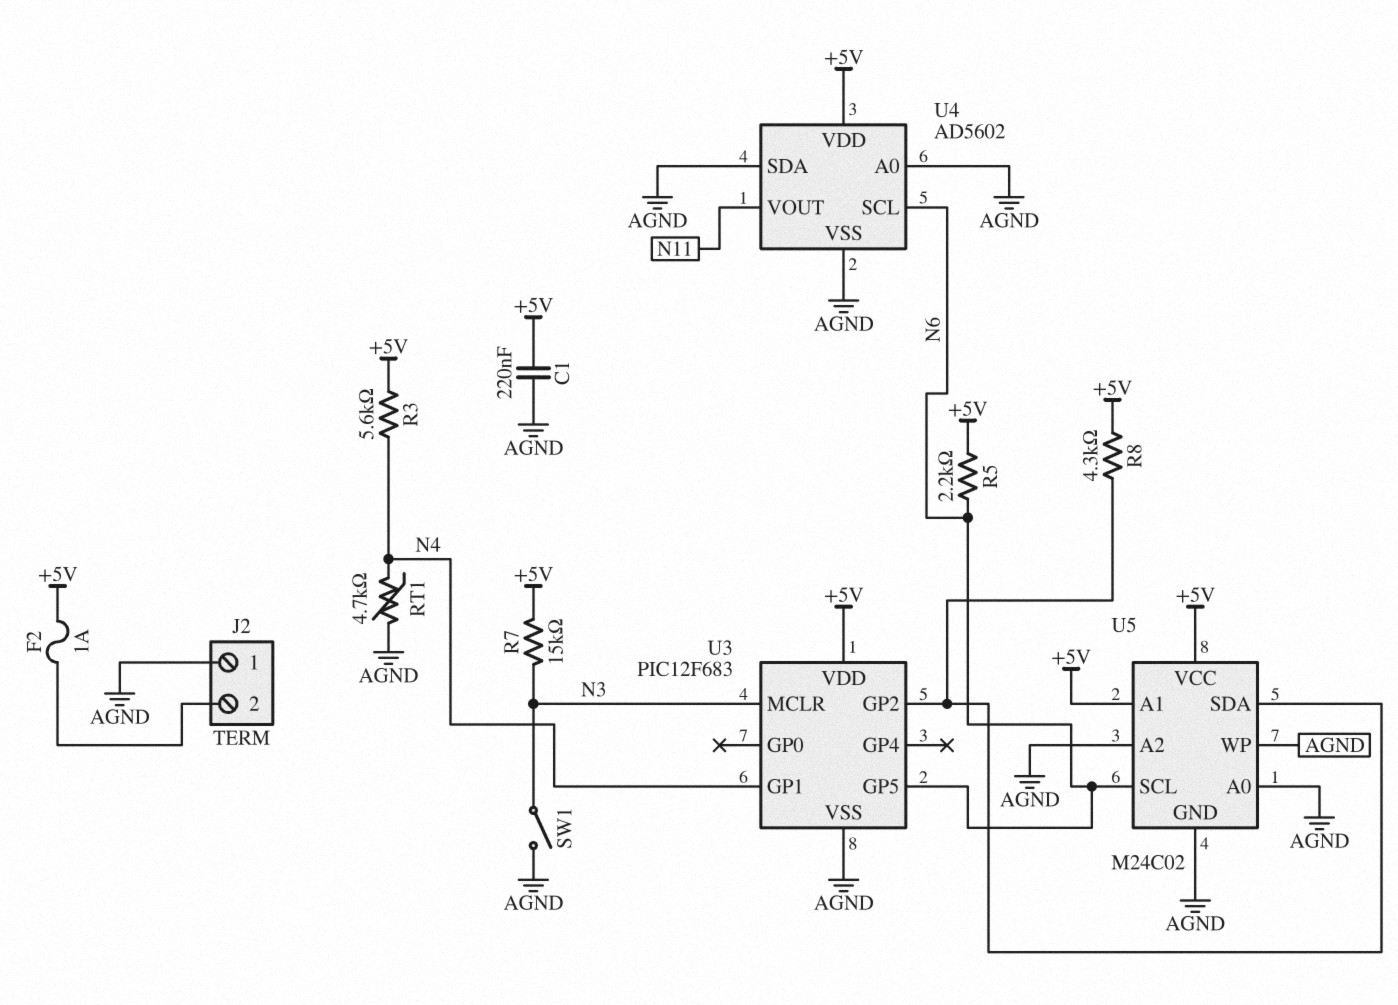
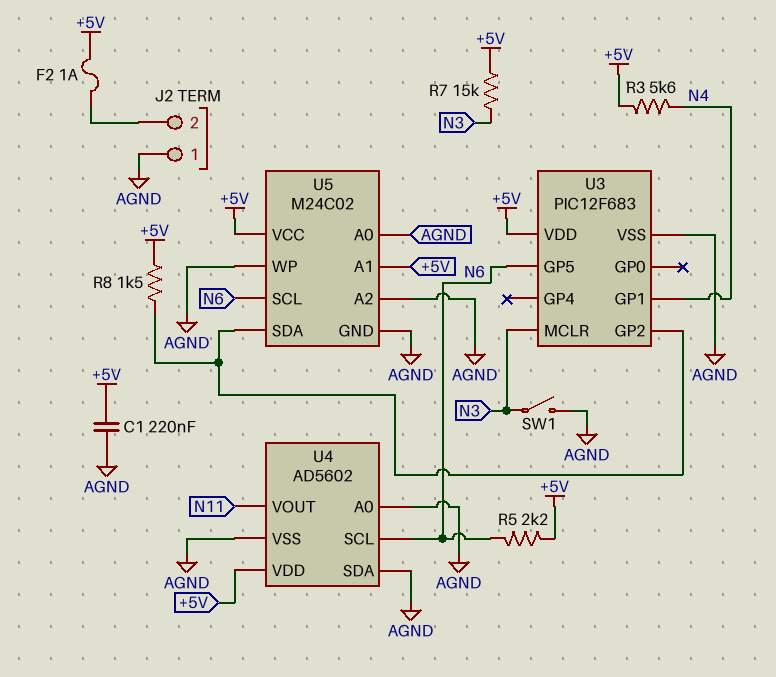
R8: 4.3k (+5V, U3/GP2) -> 1.5k (+5V, U3/GP2)
RT1: 4.7k (AGND, N4) -> none

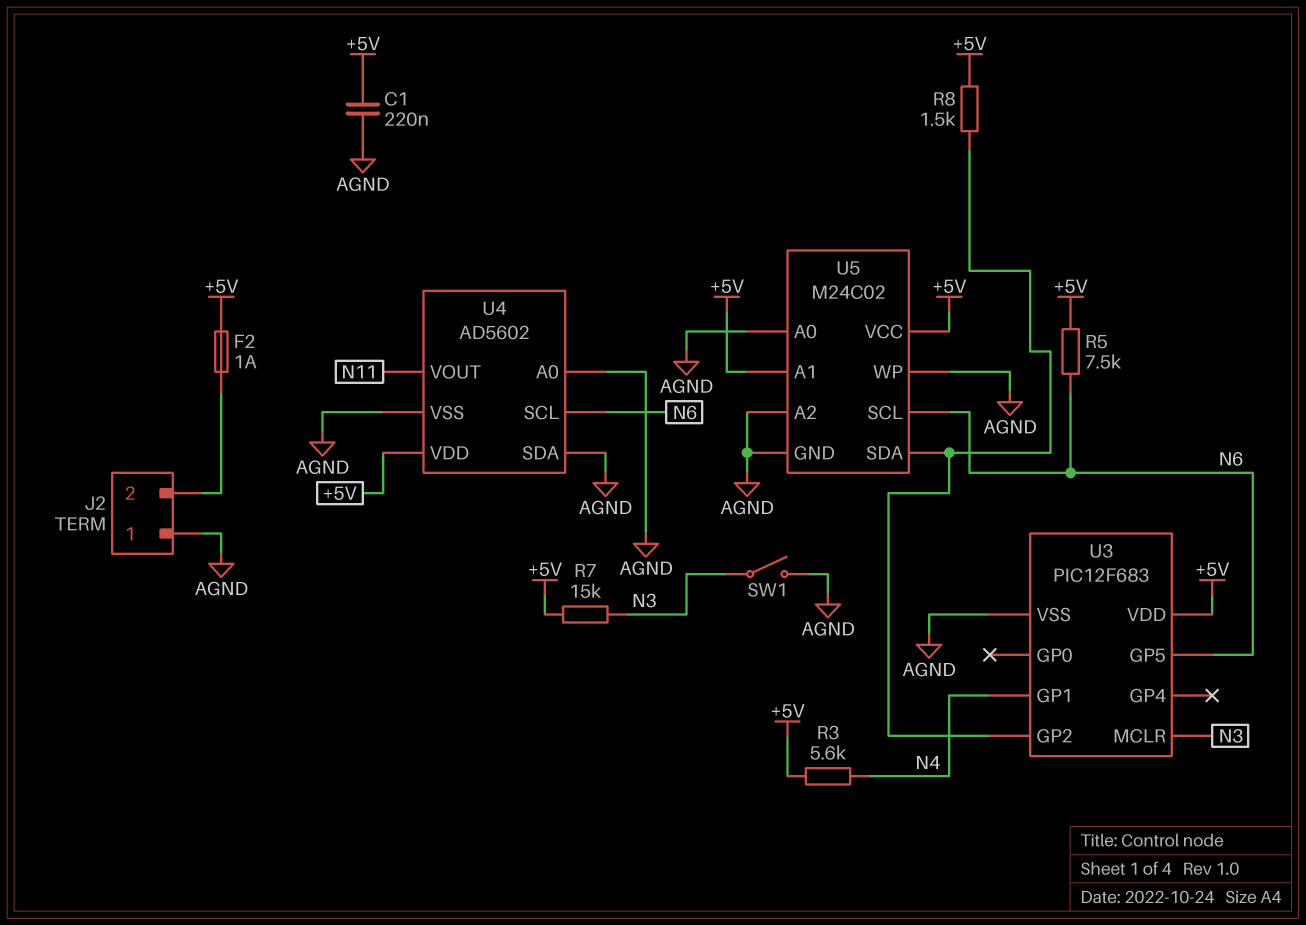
R5: 2.2k (+5V, N6) -> 7.5k (+5V, N6)

